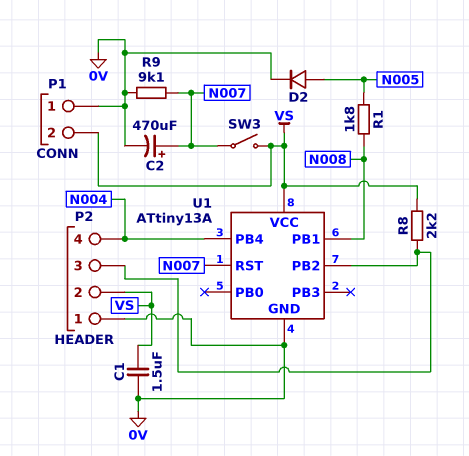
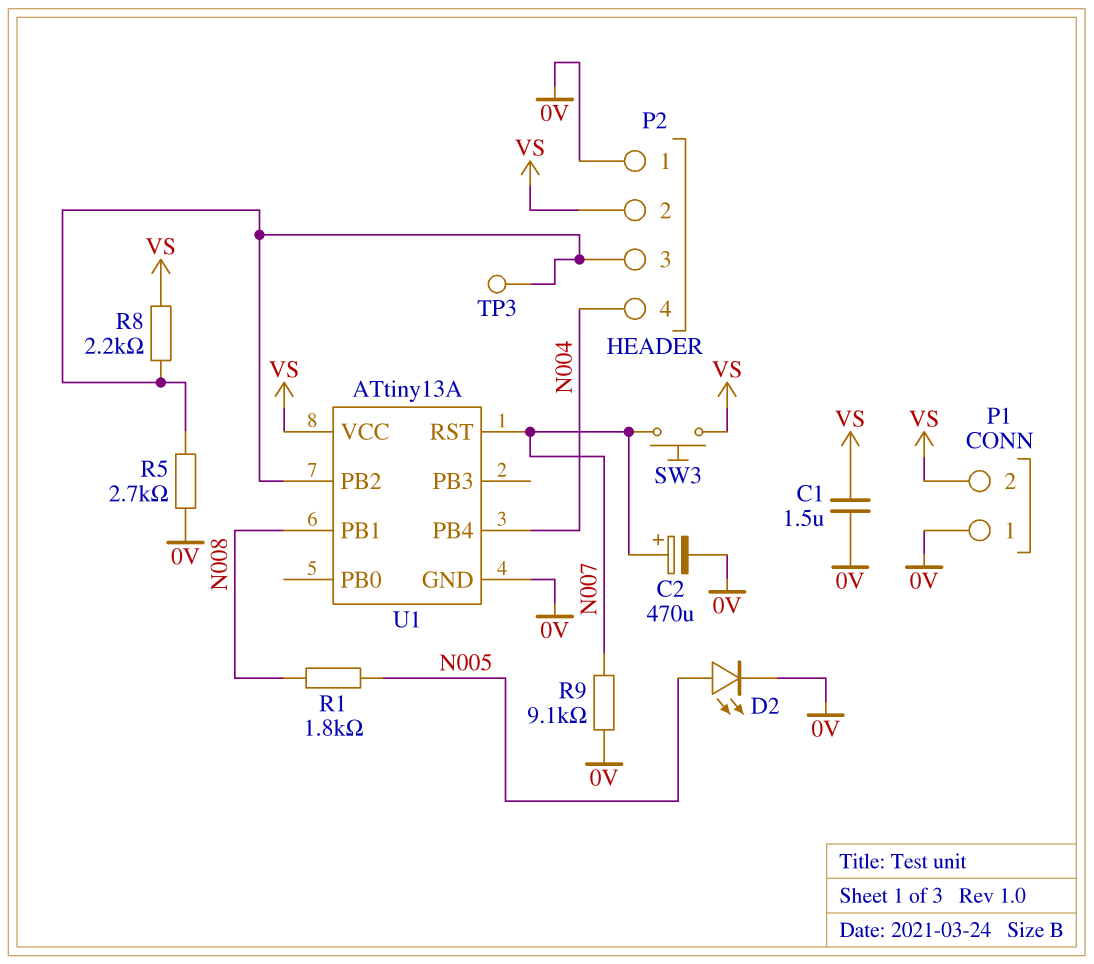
D2: diode (A N005, K 0V) -> LED (A N005, K 0V)
R5: none -> 2.7k (0V, P2/3)
SW3: switch (N007, VS) -> button (N007, VS)
TP3: none -> test point (P2/3)

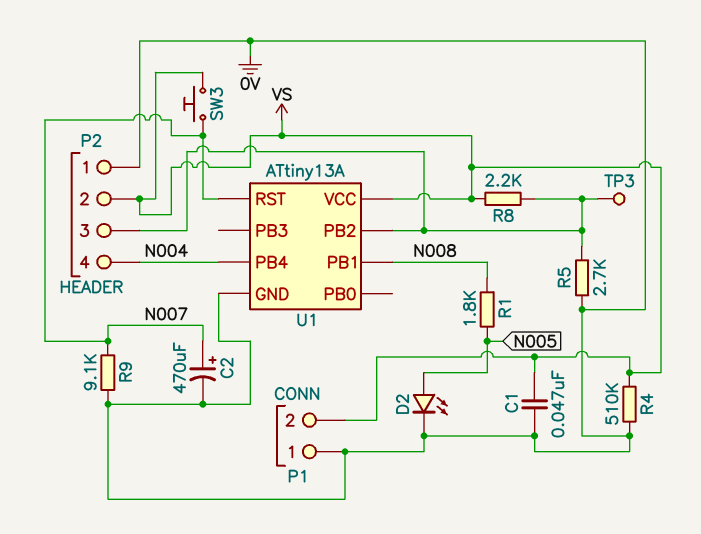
C1: 1.5uF (0V, VS) -> 47nF (0V, VS)
R4: none -> 510k (0V, VS)

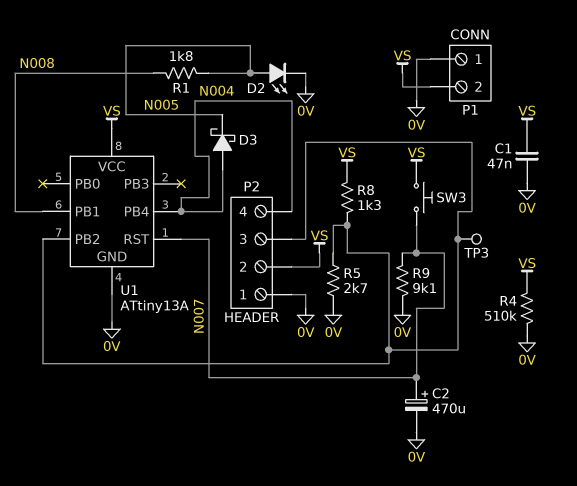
D3: none -> schottky (A N004, K N005)
R8: 2.2k (P2/3, VS) -> 1.3k (P2/3, VS)

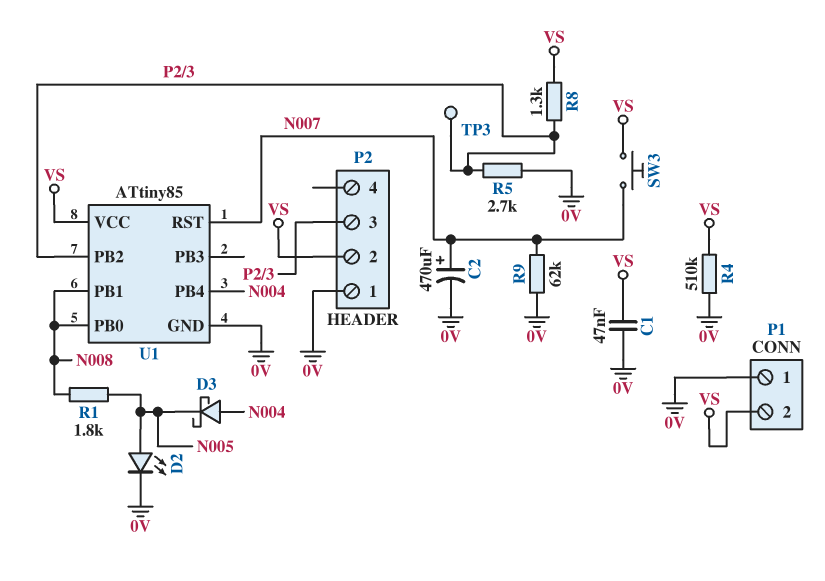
P2 pin 4: N004 -> none
R9: 9.1k (0V, N007) -> 62k (0V, N007)
U1: ATtiny13A -> ATtiny85
U1 pin PB0: none -> N008

